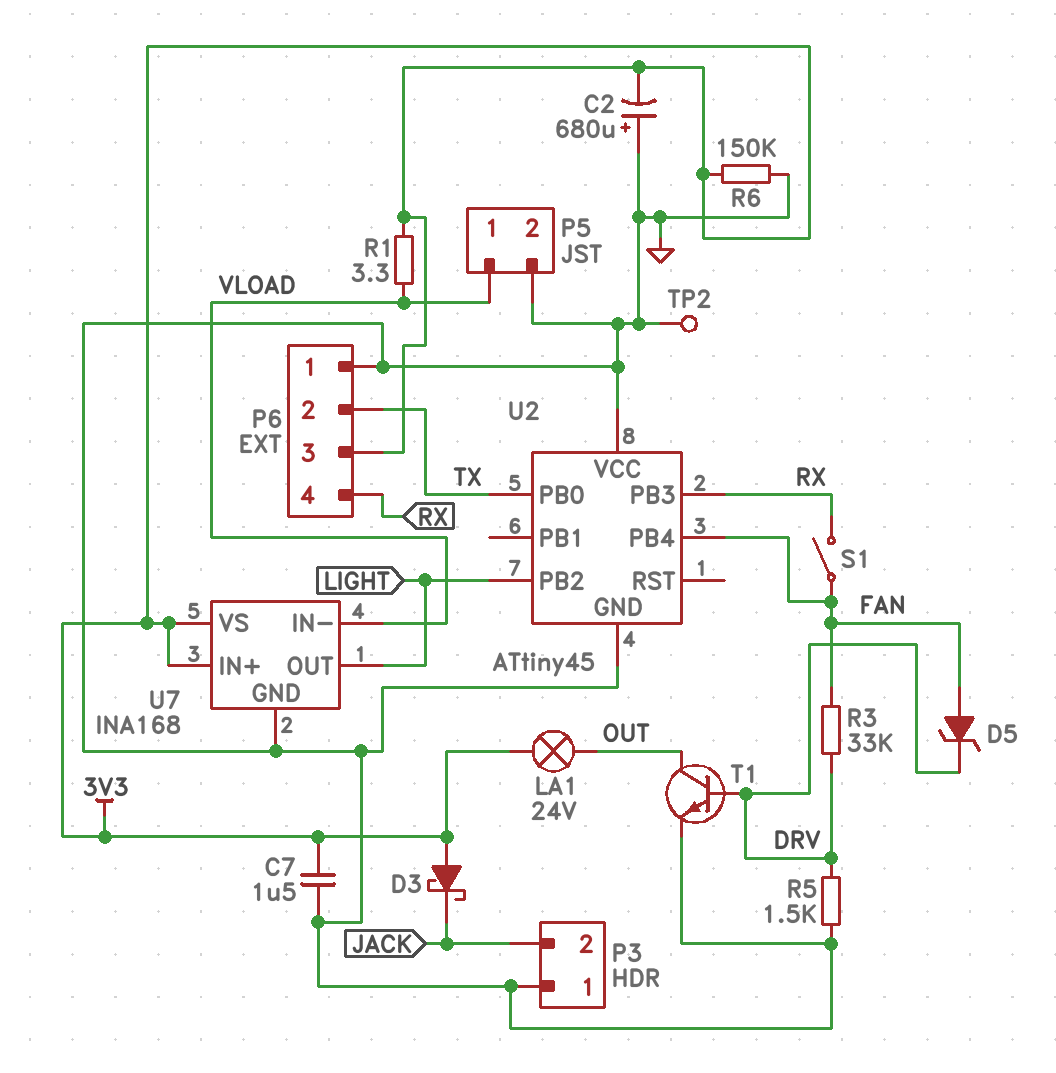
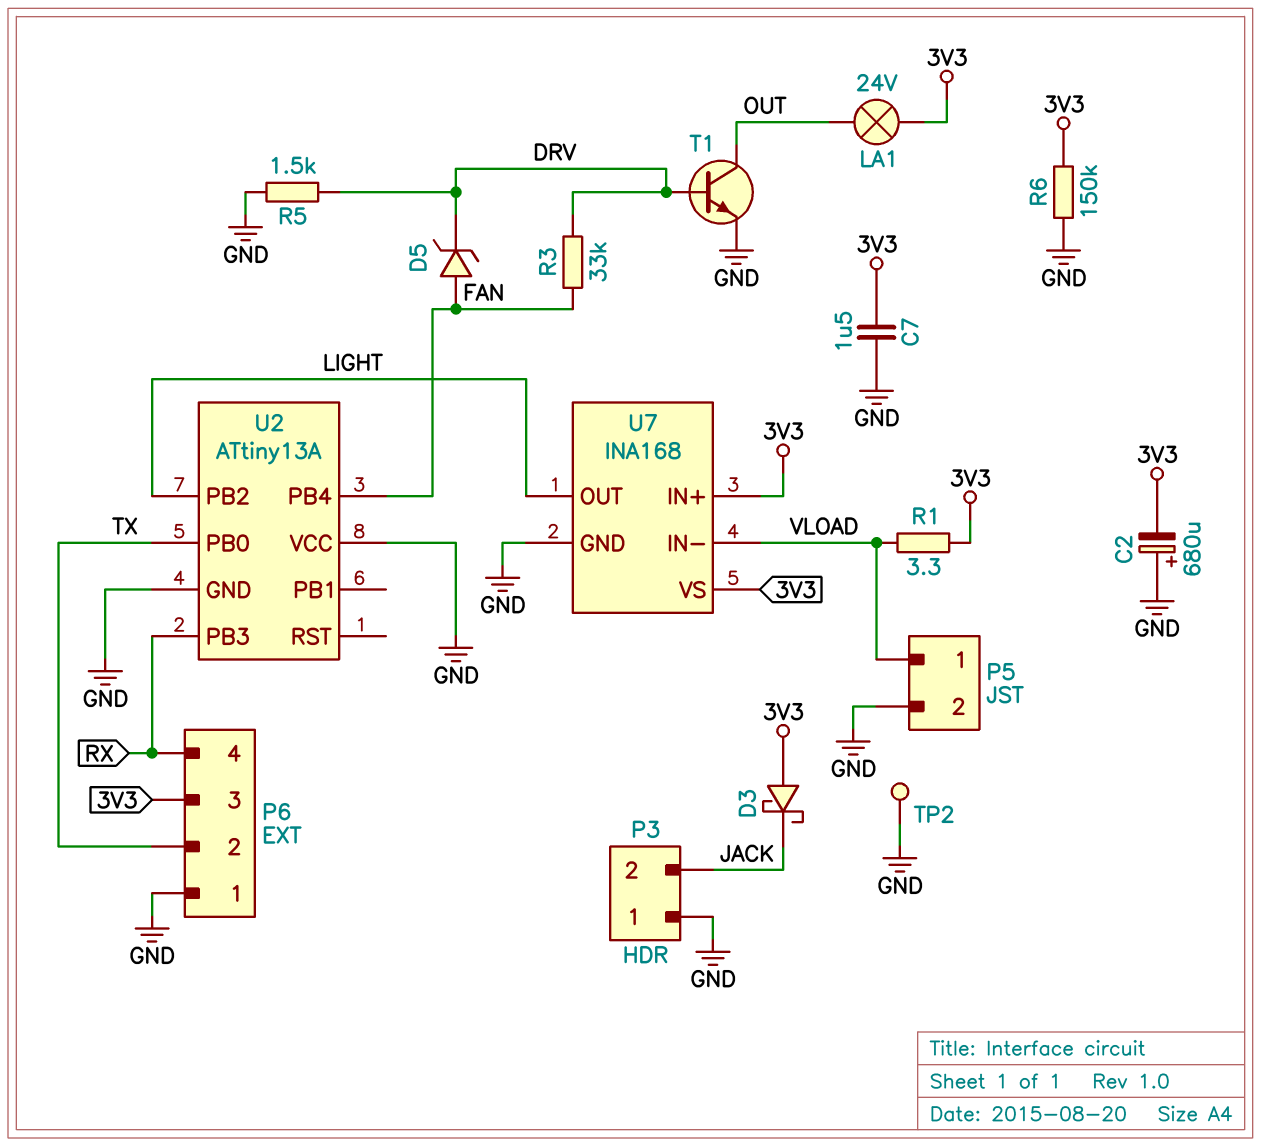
S1: switch (FAN, RX) -> none
U2: ATtiny45 -> ATtiny13A

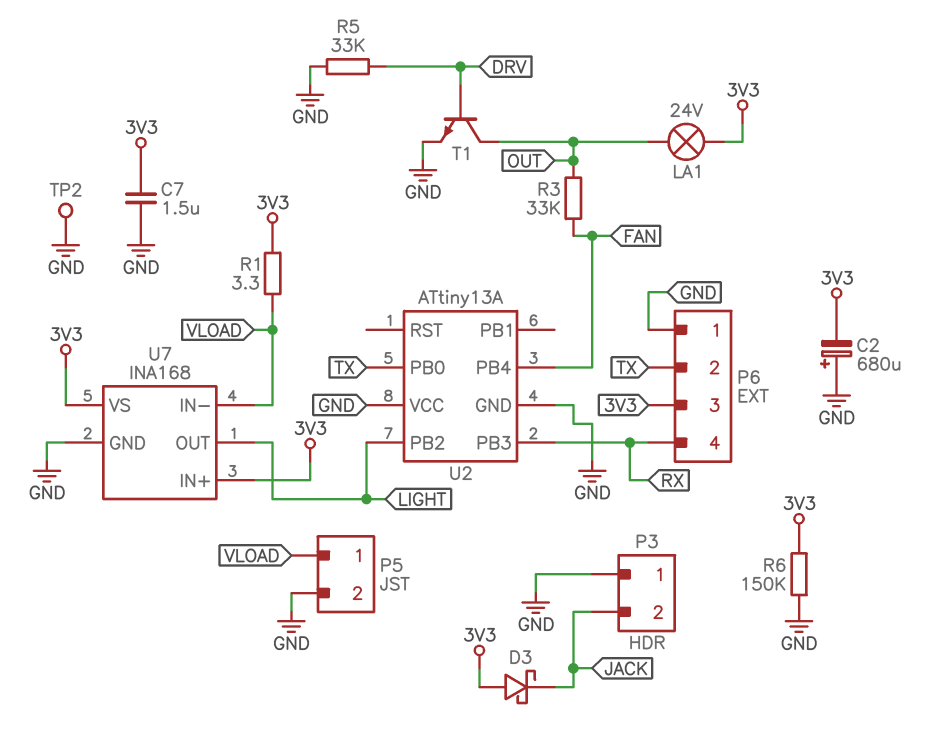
D5: zener (A FAN, K DRV) -> none
R3: 33k (DRV, FAN) -> 33k (FAN, OUT)
R5: 1.5k (DRV, GND) -> 33k (DRV, GND)

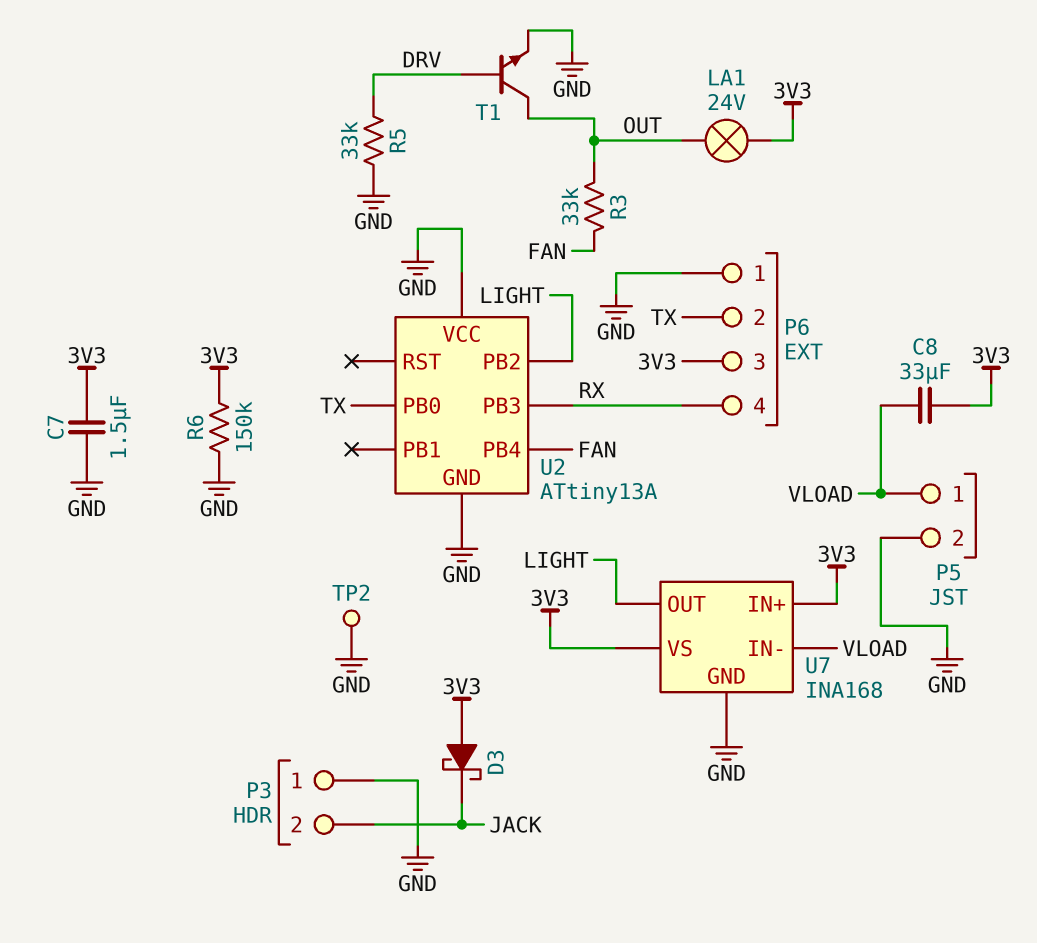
C2: 680uF (plus GND, minus 3V3) -> none
C8: none -> 33uF (3V3, VLOAD)
R1: 3.3 (3V3, VLOAD) -> none

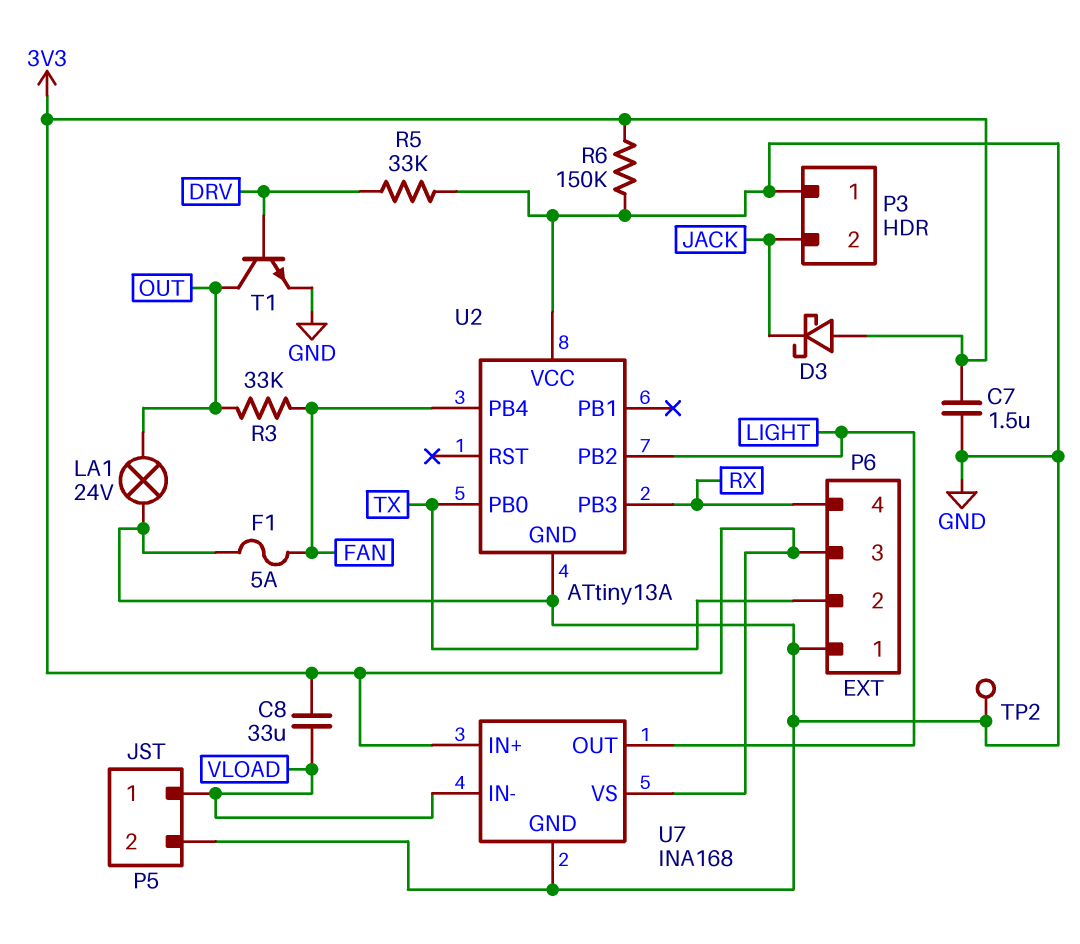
F1: none -> 5A (FAN, GND)
LA1: lamp 24V (3V3, OUT) -> lamp 24V (GND, OUT)

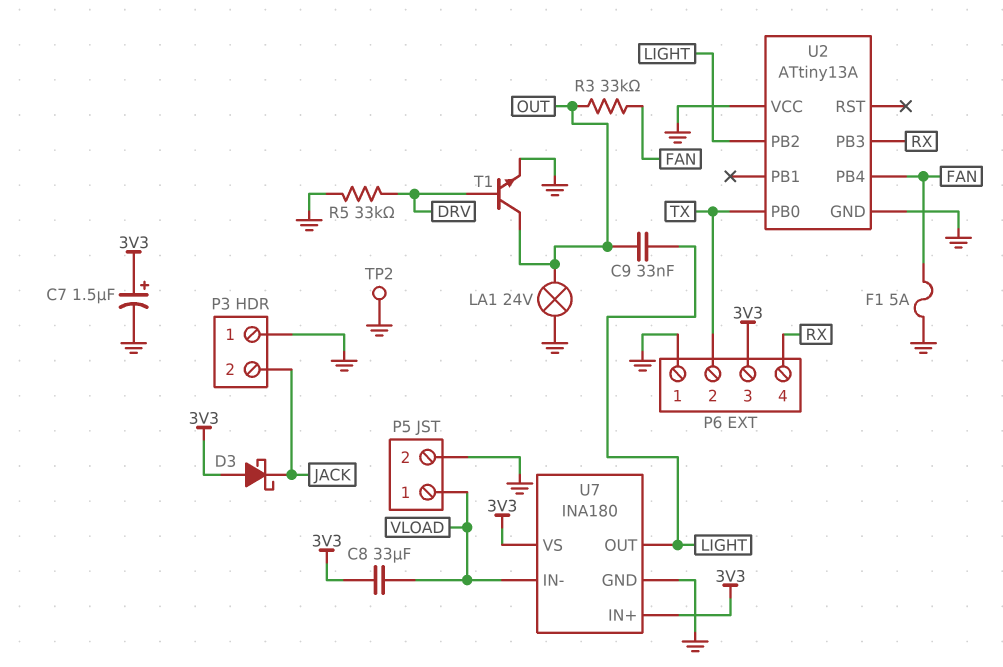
C7: 1.5uF (3V3, GND) -> 1.5uF (plus 3V3, minus GND)
C9: none -> 33nF (LIGHT, OUT)
R6: 150k (3V3, GND) -> none
U7: INA168 -> INA180

